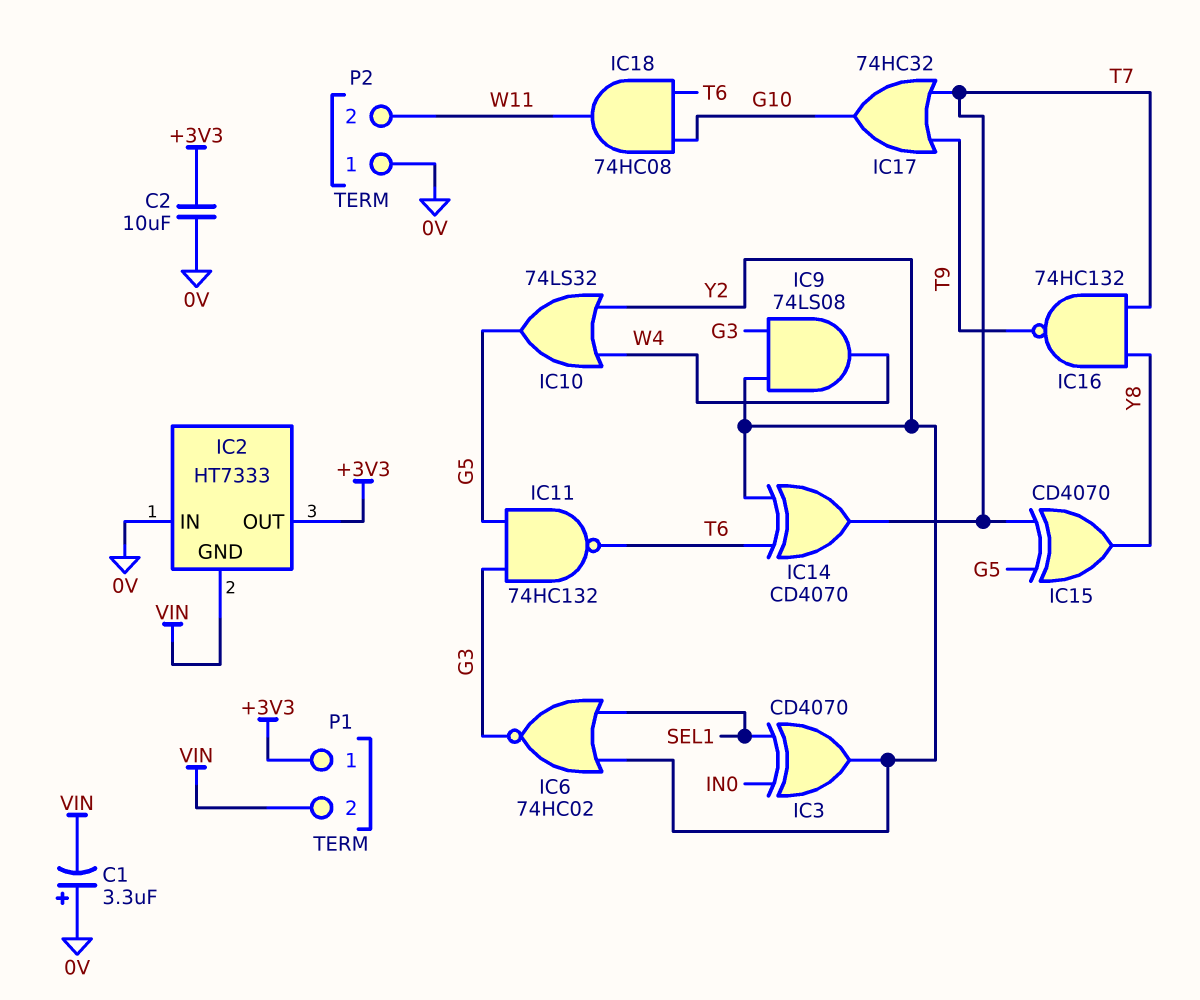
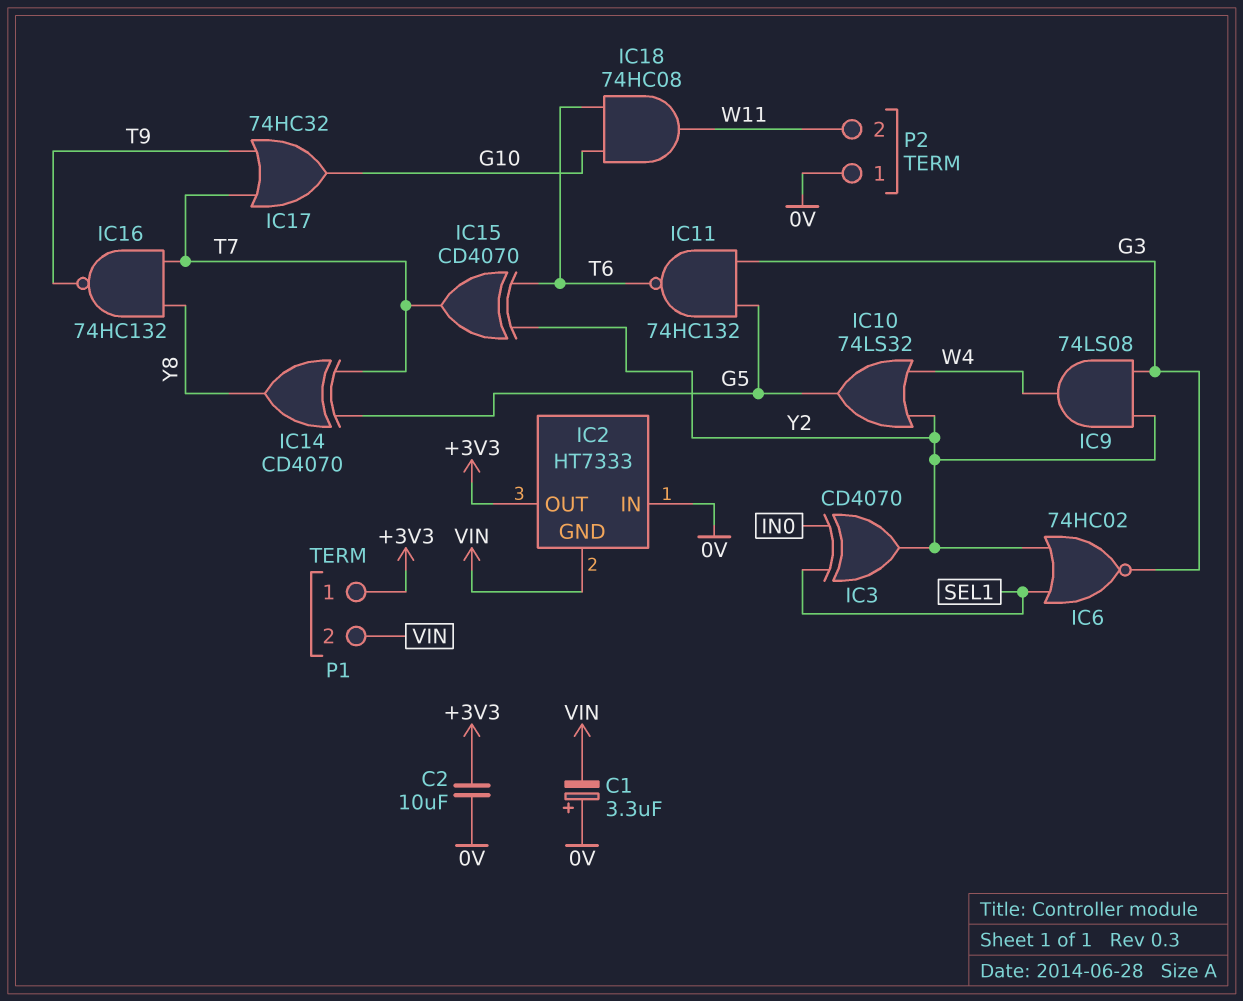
IC14: XOR CD4070 (in T6, in Y2, out T7) -> XOR CD4070 (in G5, in T7, out Y8)
IC15: XOR CD4070 (in G5, in T7, out Y8) -> XOR CD4070 (in T6, in Y2, out T7)

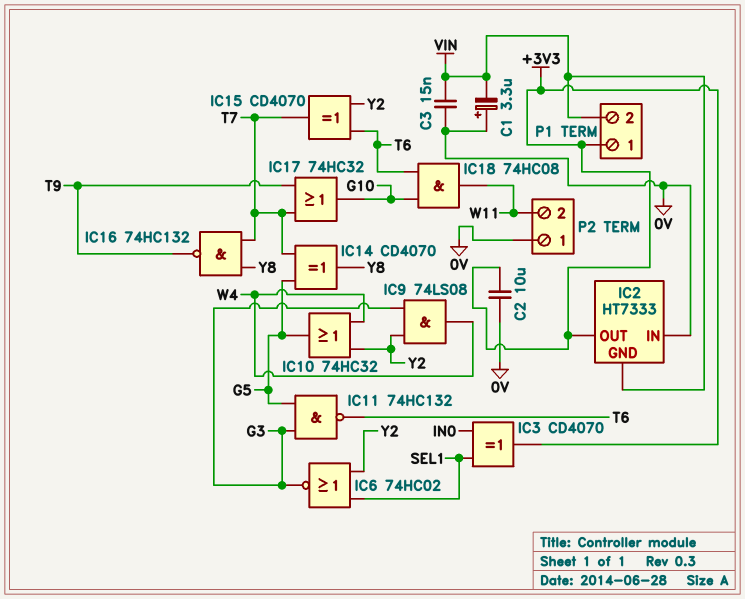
C3: none -> 15nF (0V, VIN)
IC3: XOR CD4070 (in IN0, in SEL1, out Y2) -> XOR CD4070 (in IN0, in SEL1, out +3V3)
IC10: OR 74LS32 (in W4, in Y2, out G5) -> OR 74HC32 (in W4, in Y2, out G5)

